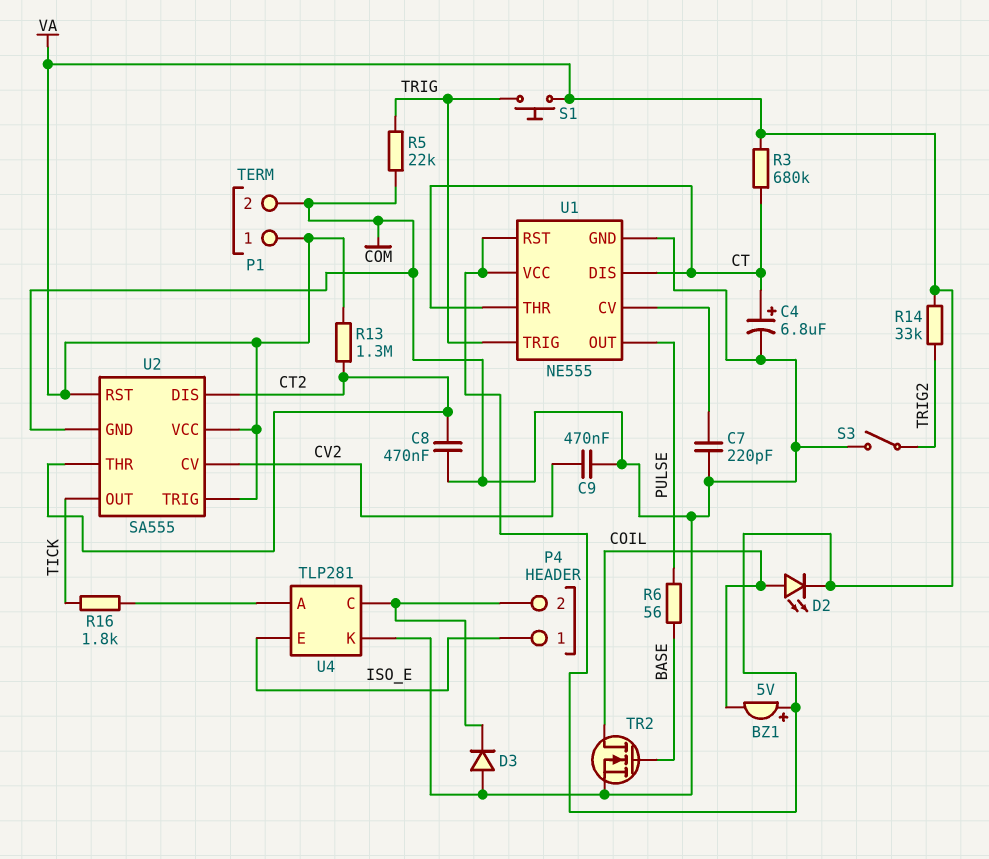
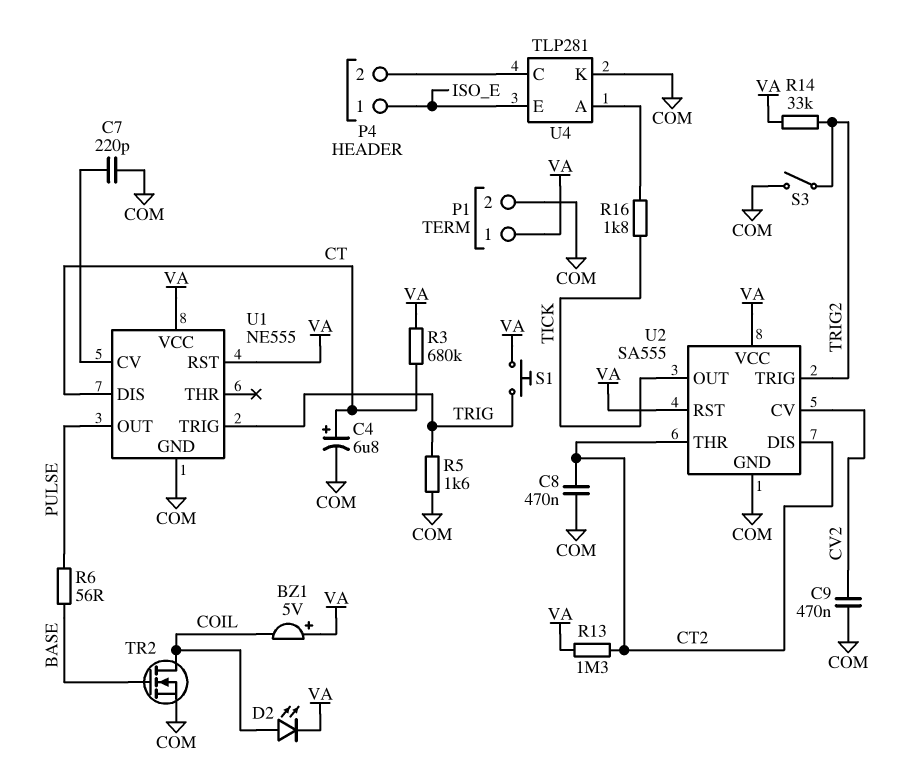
D3: diode (A COM, K P4/2) -> none
R5: 22k (COM, TRIG) -> 1.6k (COM, TRIG)
U1 pin THR: CT -> none
U2 pin TRIG: VA -> TRIG2

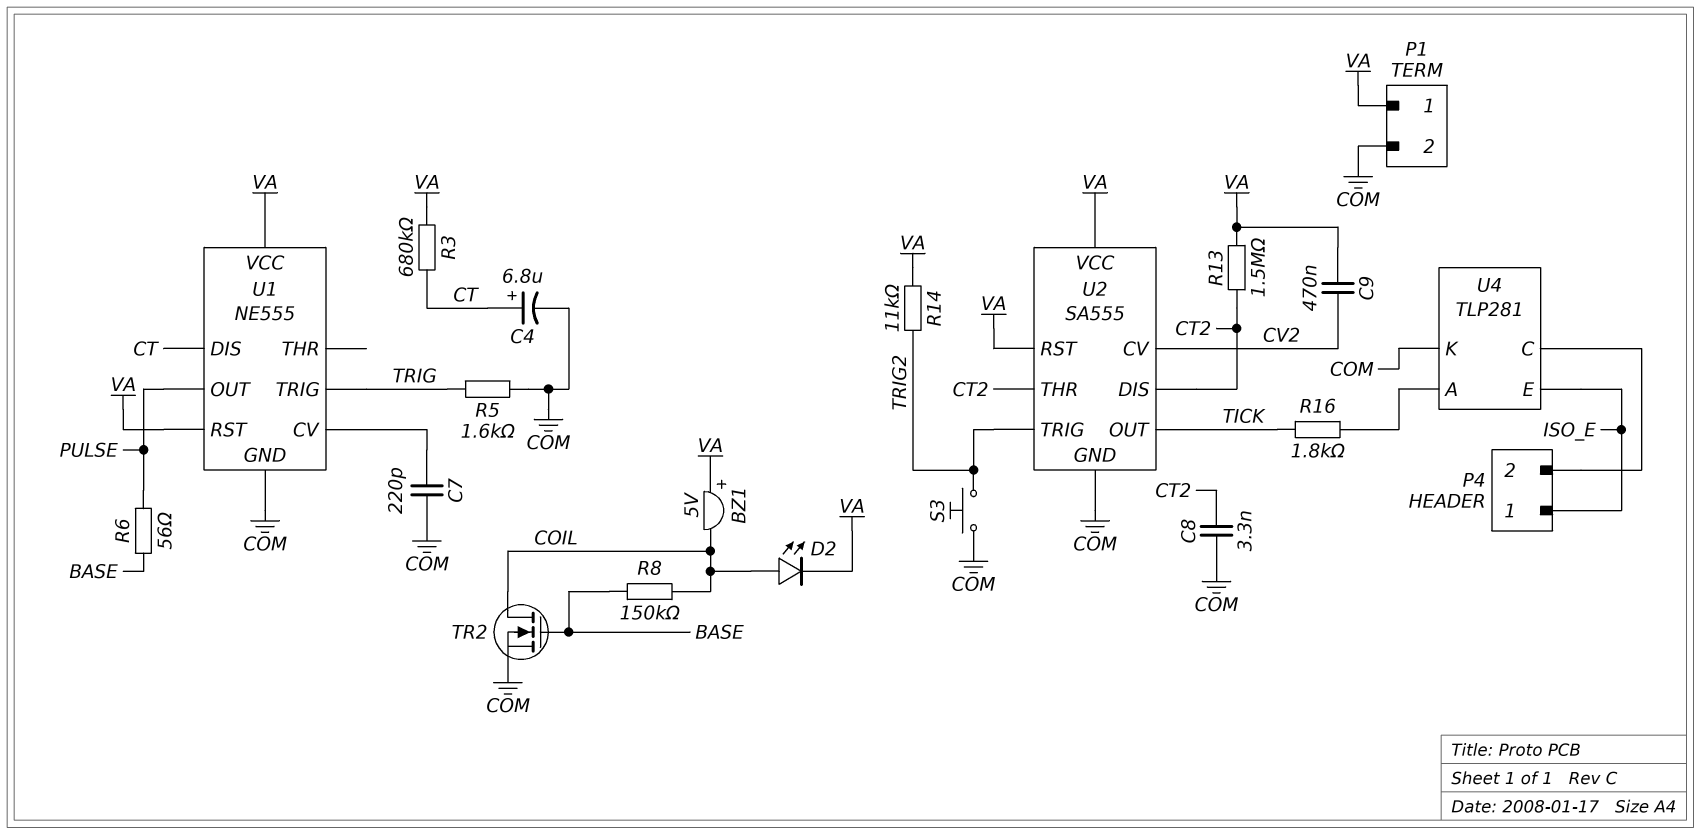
C8: 470nF (COM, CT2) -> 3.3nF (COM, CT2)
C9: 470nF (COM, CV2) -> 470nF (CV2, VA)
R8: none -> 150k (BASE, COIL)
R13: 1.3M (CT2, VA) -> 1.5M (CT2, VA)
R14: 33k (TRIG2, VA) -> 11k (TRIG2, VA)
S1: button (TRIG, VA) -> none
S3: switch (COM, TRIG2) -> button (COM, TRIG2)

